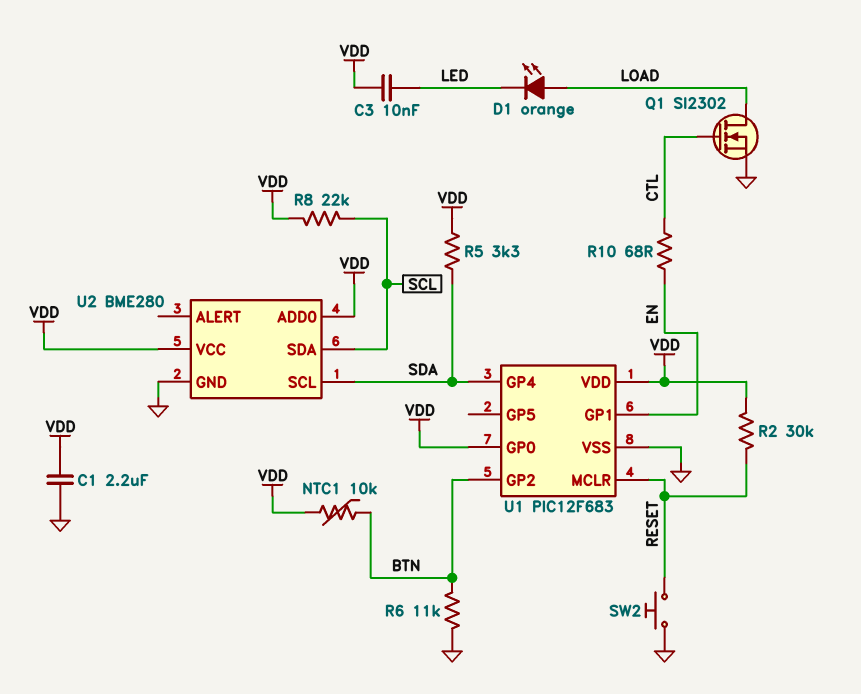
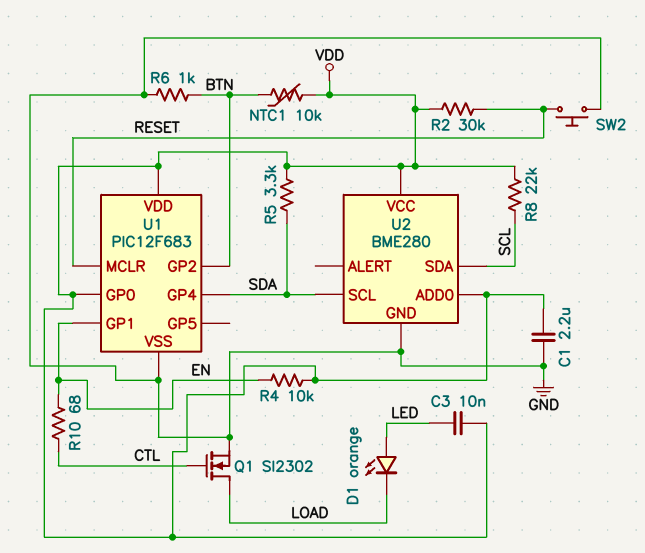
D1: LED orange (A LOAD, K LED) -> LED orange (A LED, K LOAD)
R4: none -> 10k (EN, VDD)
R6: 11k (BTN, GND) -> 1k (BTN, GND)

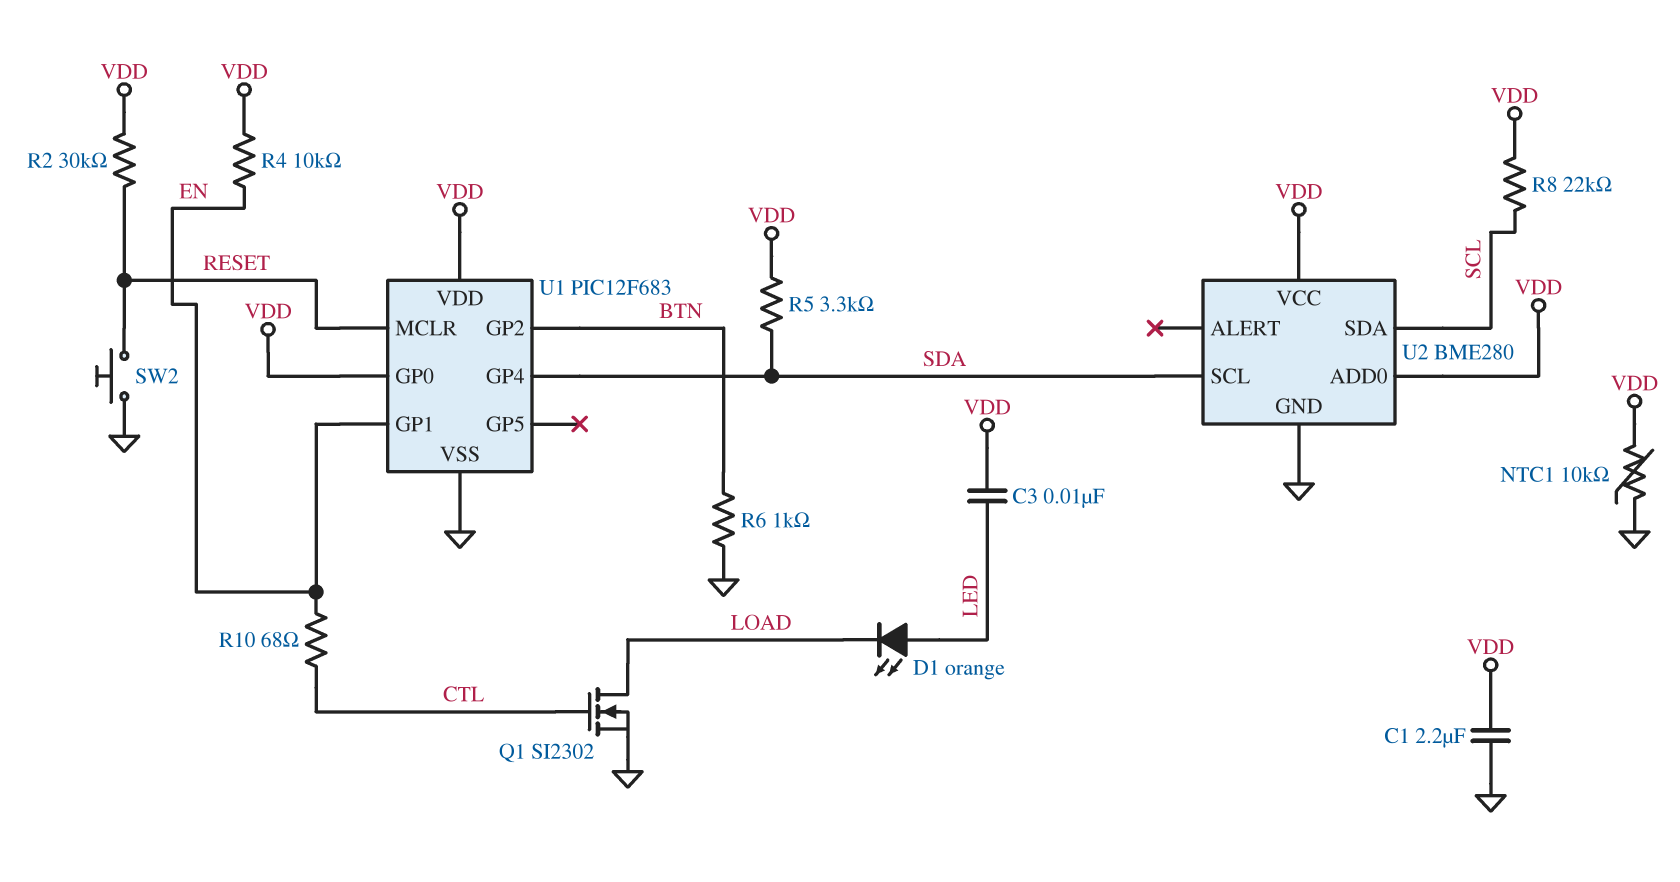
NTC1: 10k (BTN, VDD) -> 10k (GND, VDD)

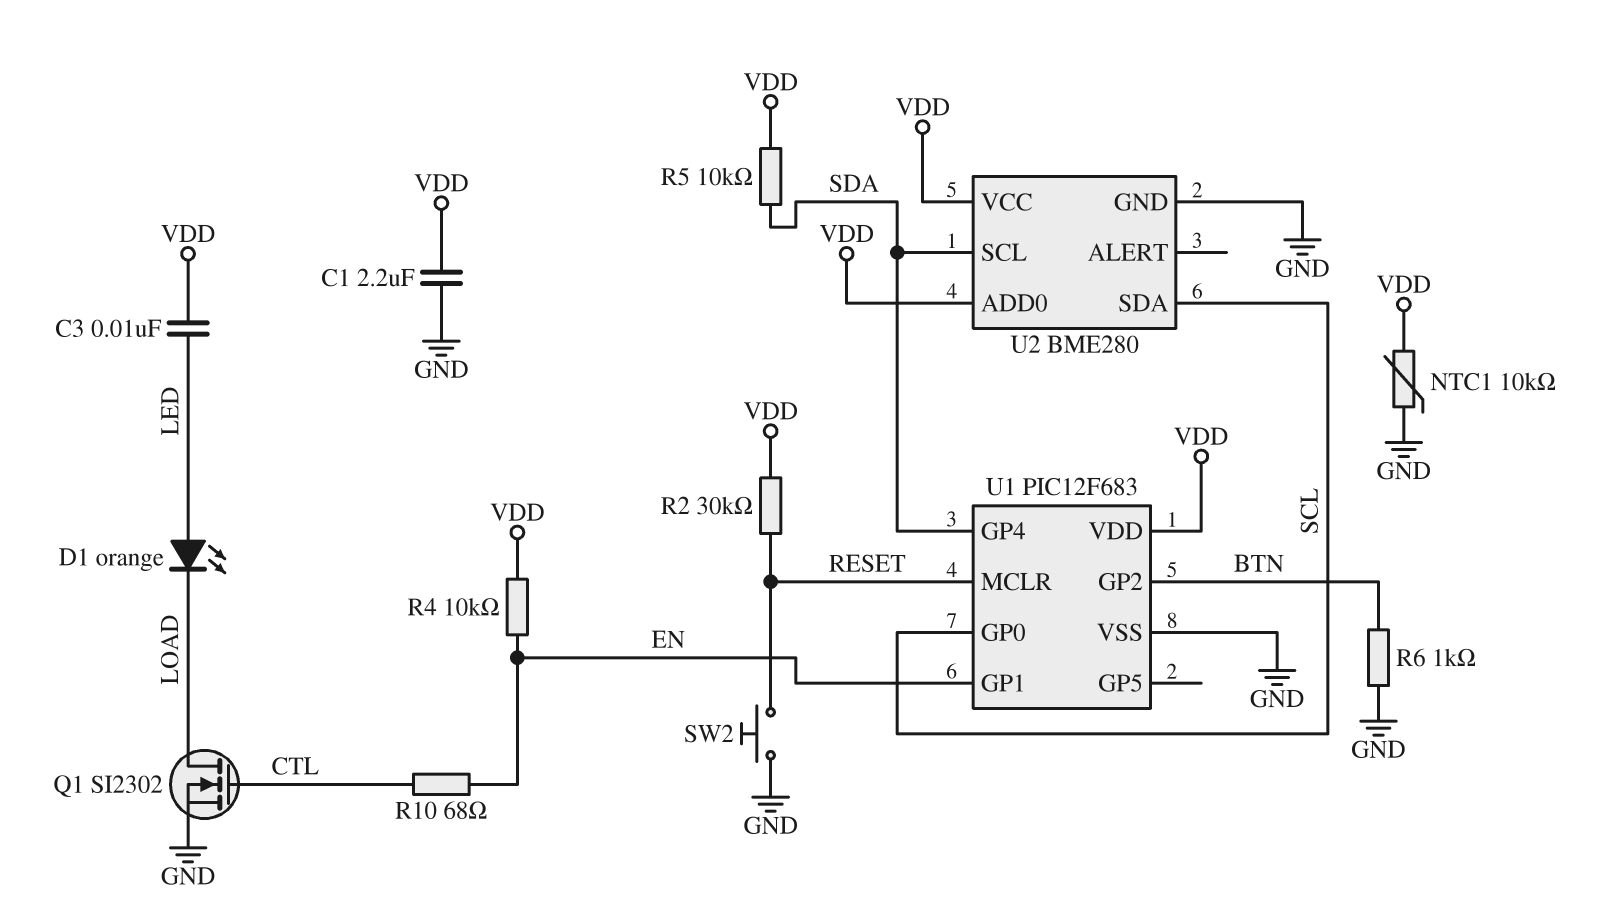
R5: 3.3k (SDA, VDD) -> 10k (SDA, VDD)
R8: 22k (SCL, VDD) -> none
U1 pin GP0: VDD -> SCL

